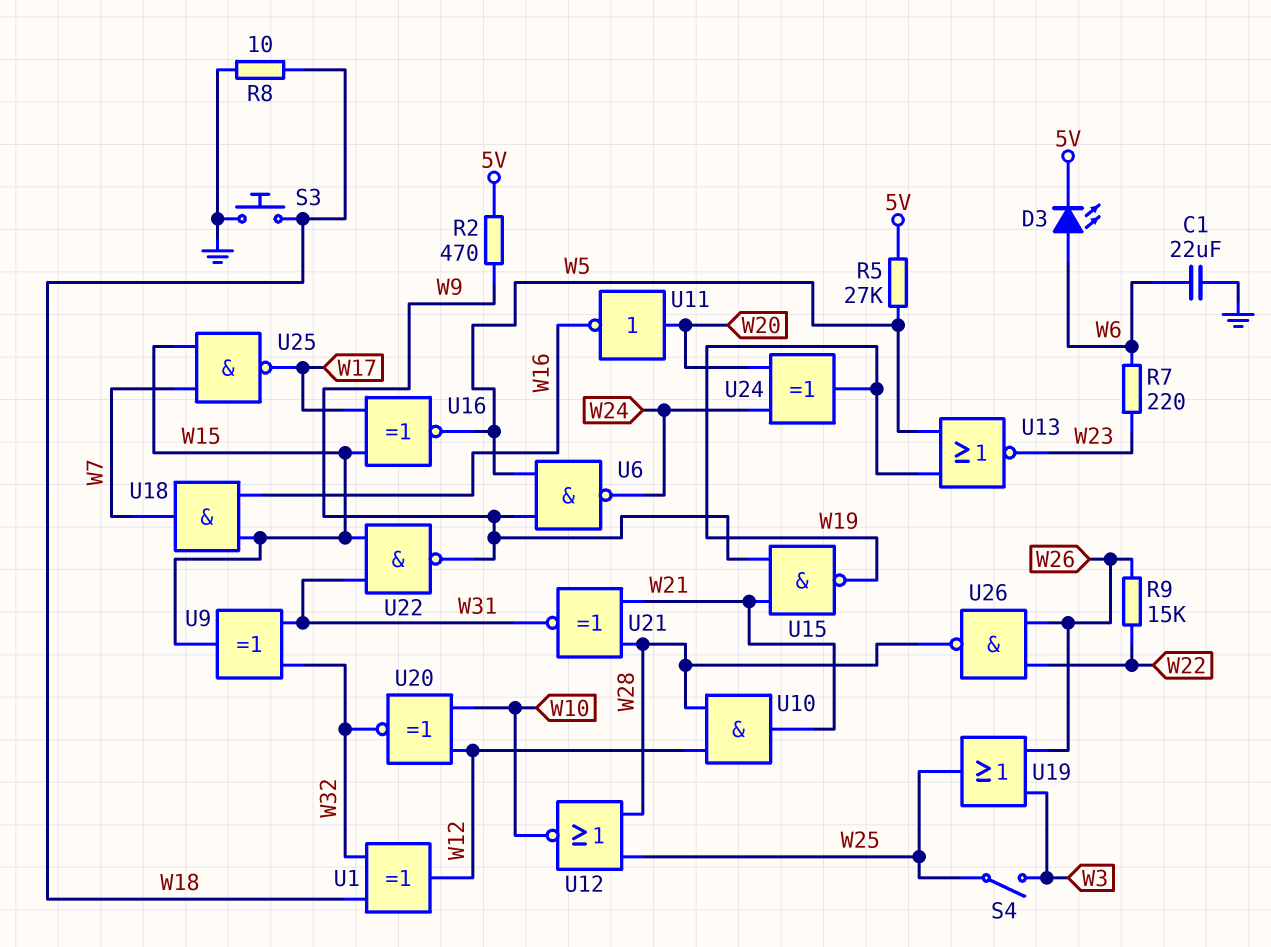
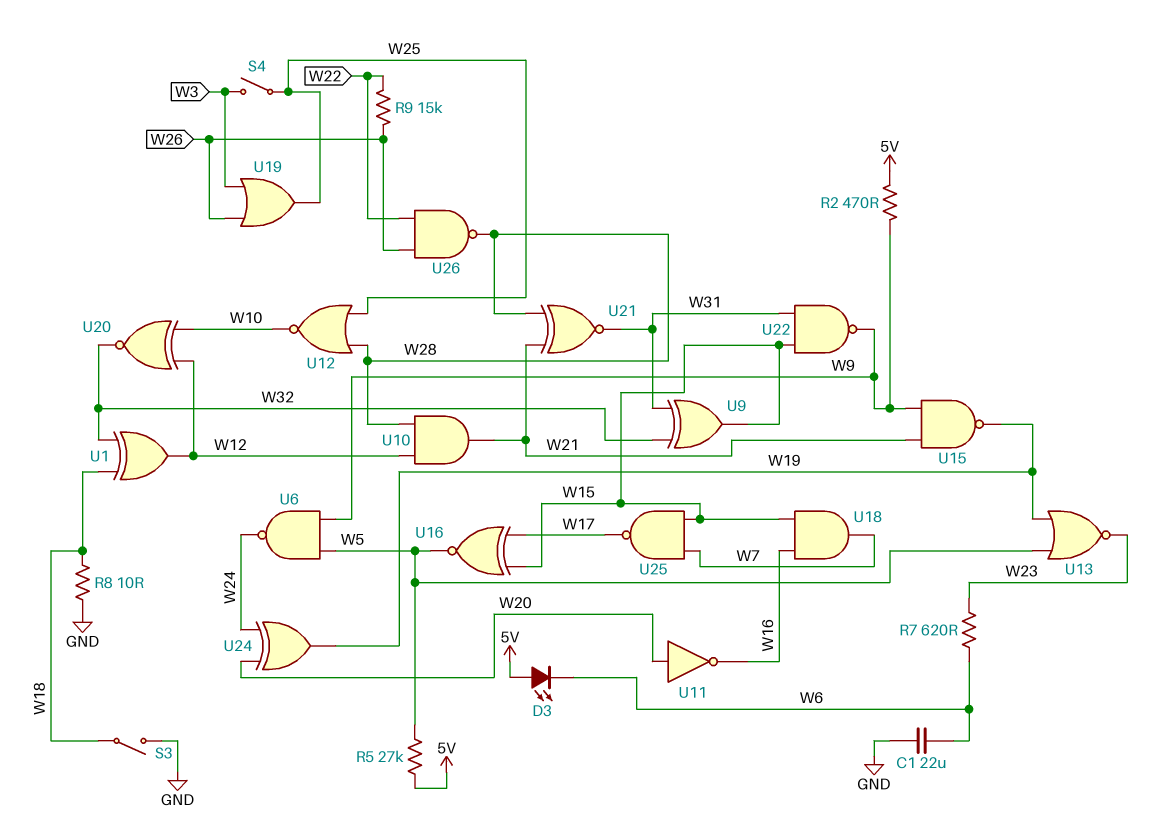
D3: LED (A W6, K 5V) -> LED (A 5V, K W6)
R7: 220 (W6, W23) -> 620 (W6, W23)
S3: button (GND, W18) -> switch (GND, W18)

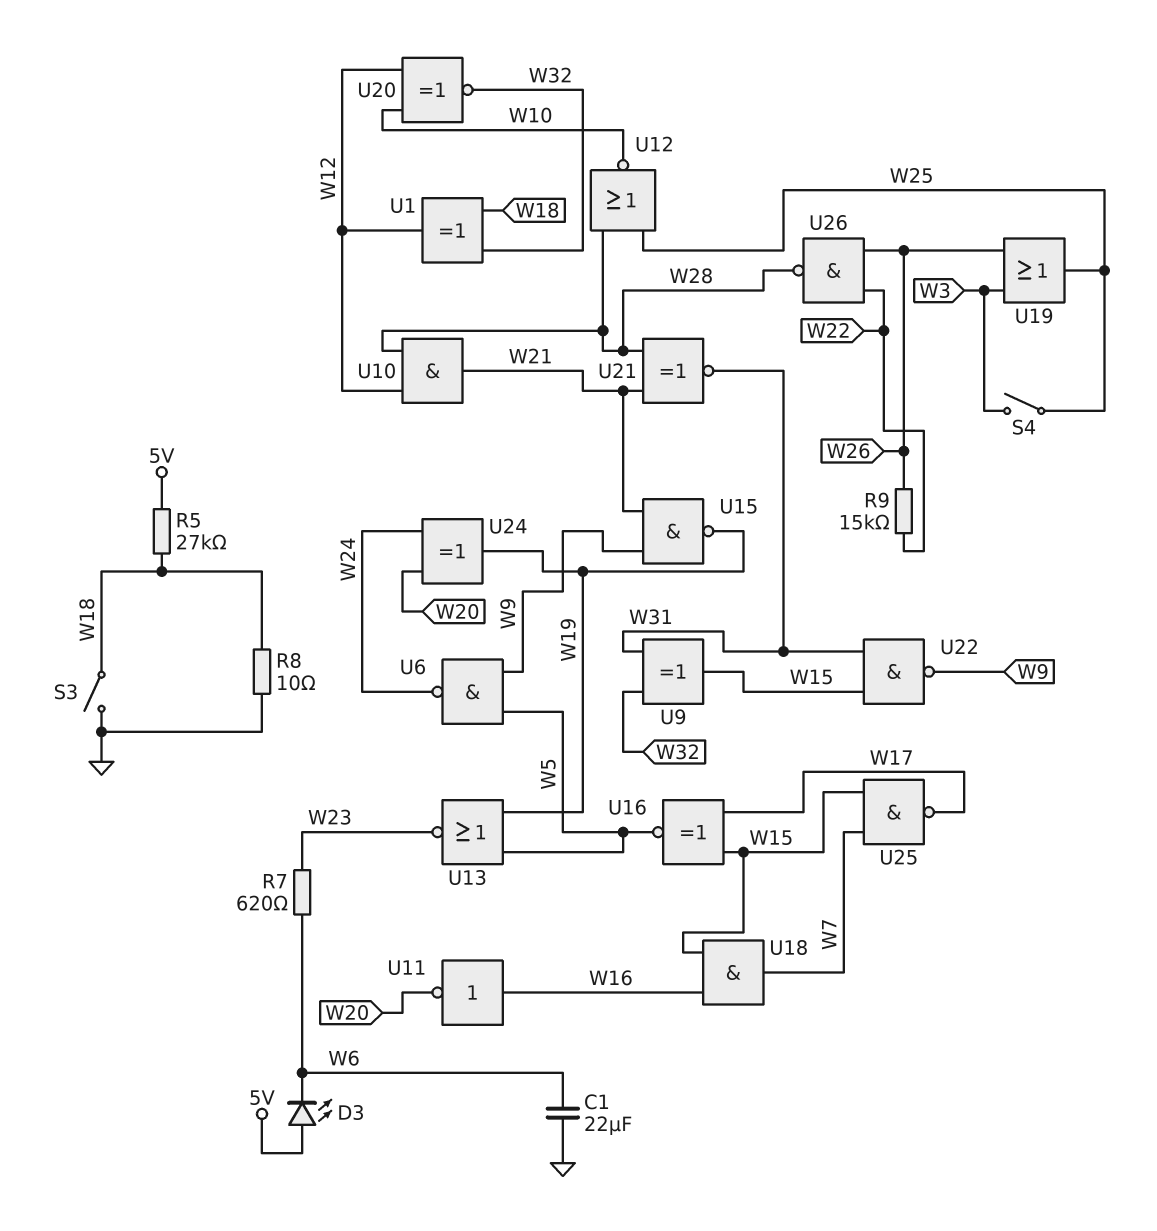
R2: 470 (5V, W9) -> none
R5: 27k (5V, W5) -> 27k (5V, W18)
U11: NOT (in W20, out W16) -> NOT (in W16, out W20)

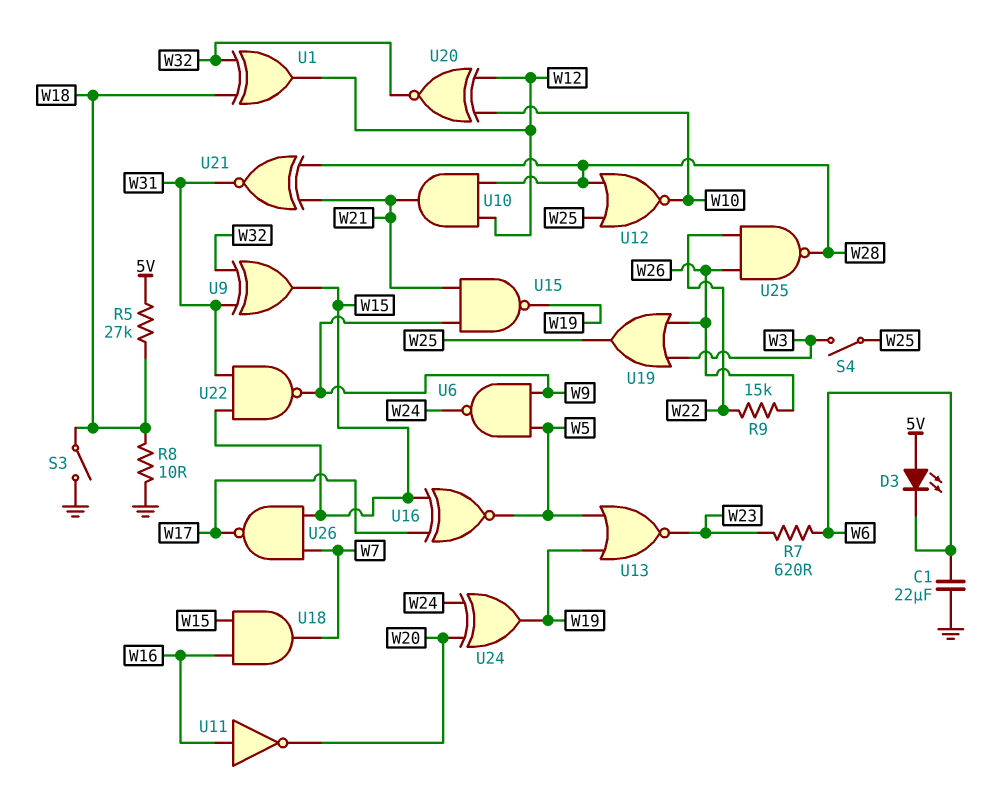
U25: NAND (in W7, in W15, out W17) -> NAND (in W22, in W26, out W28)
U26: NAND (in W22, in W26, out W28) -> NAND (in W7, in W15, out W17)

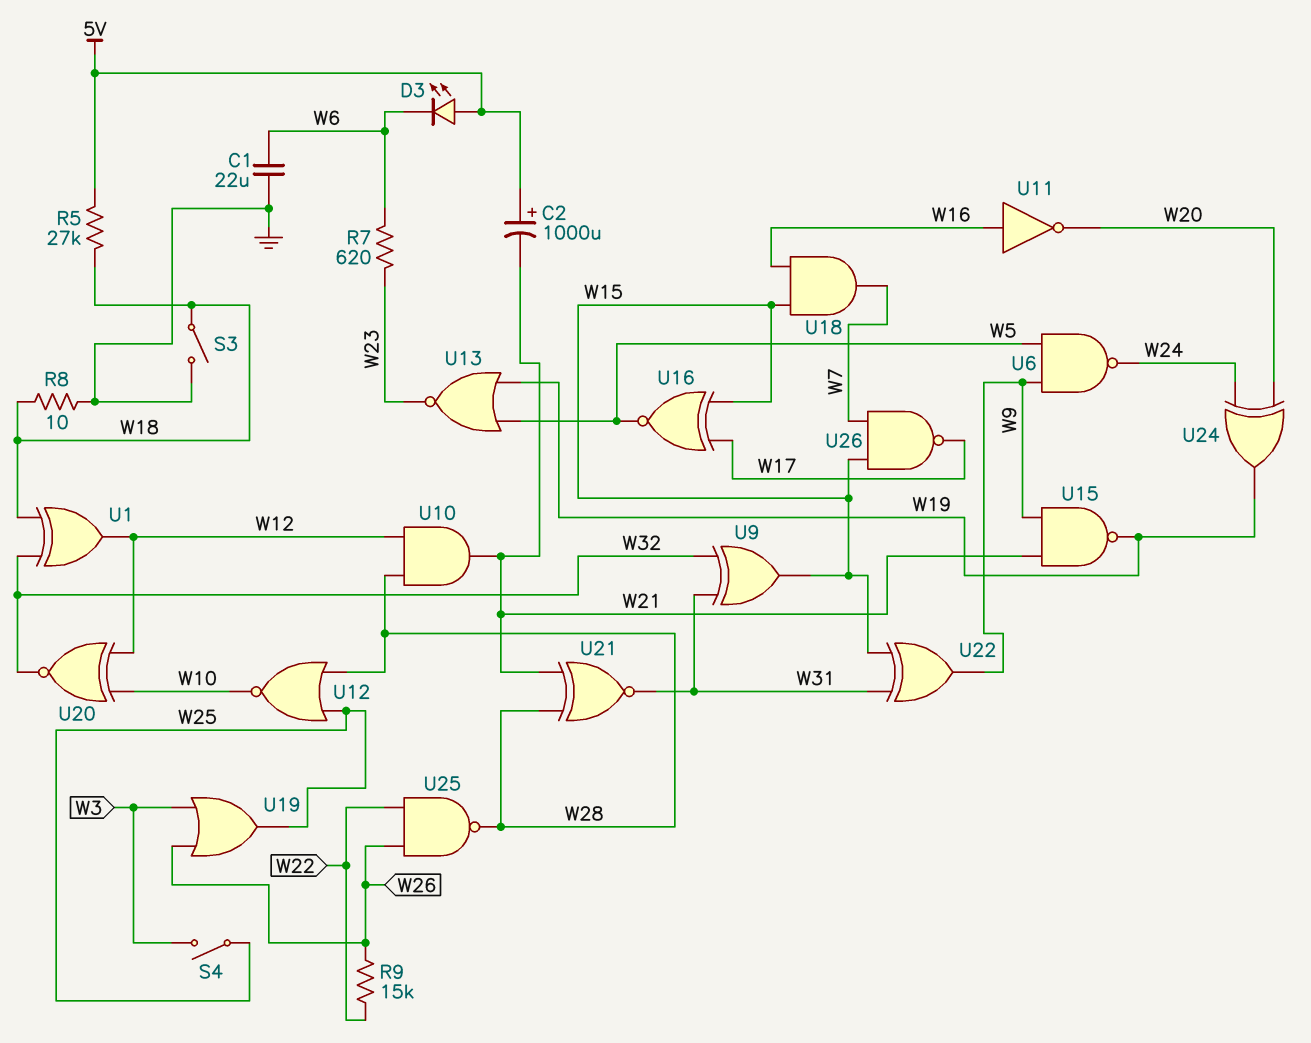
C2: none -> 1000uF (plus 5V, minus W21)
U22: NAND (in W15, in W31, out W9) -> XOR (in W15, in W31, out W9)

